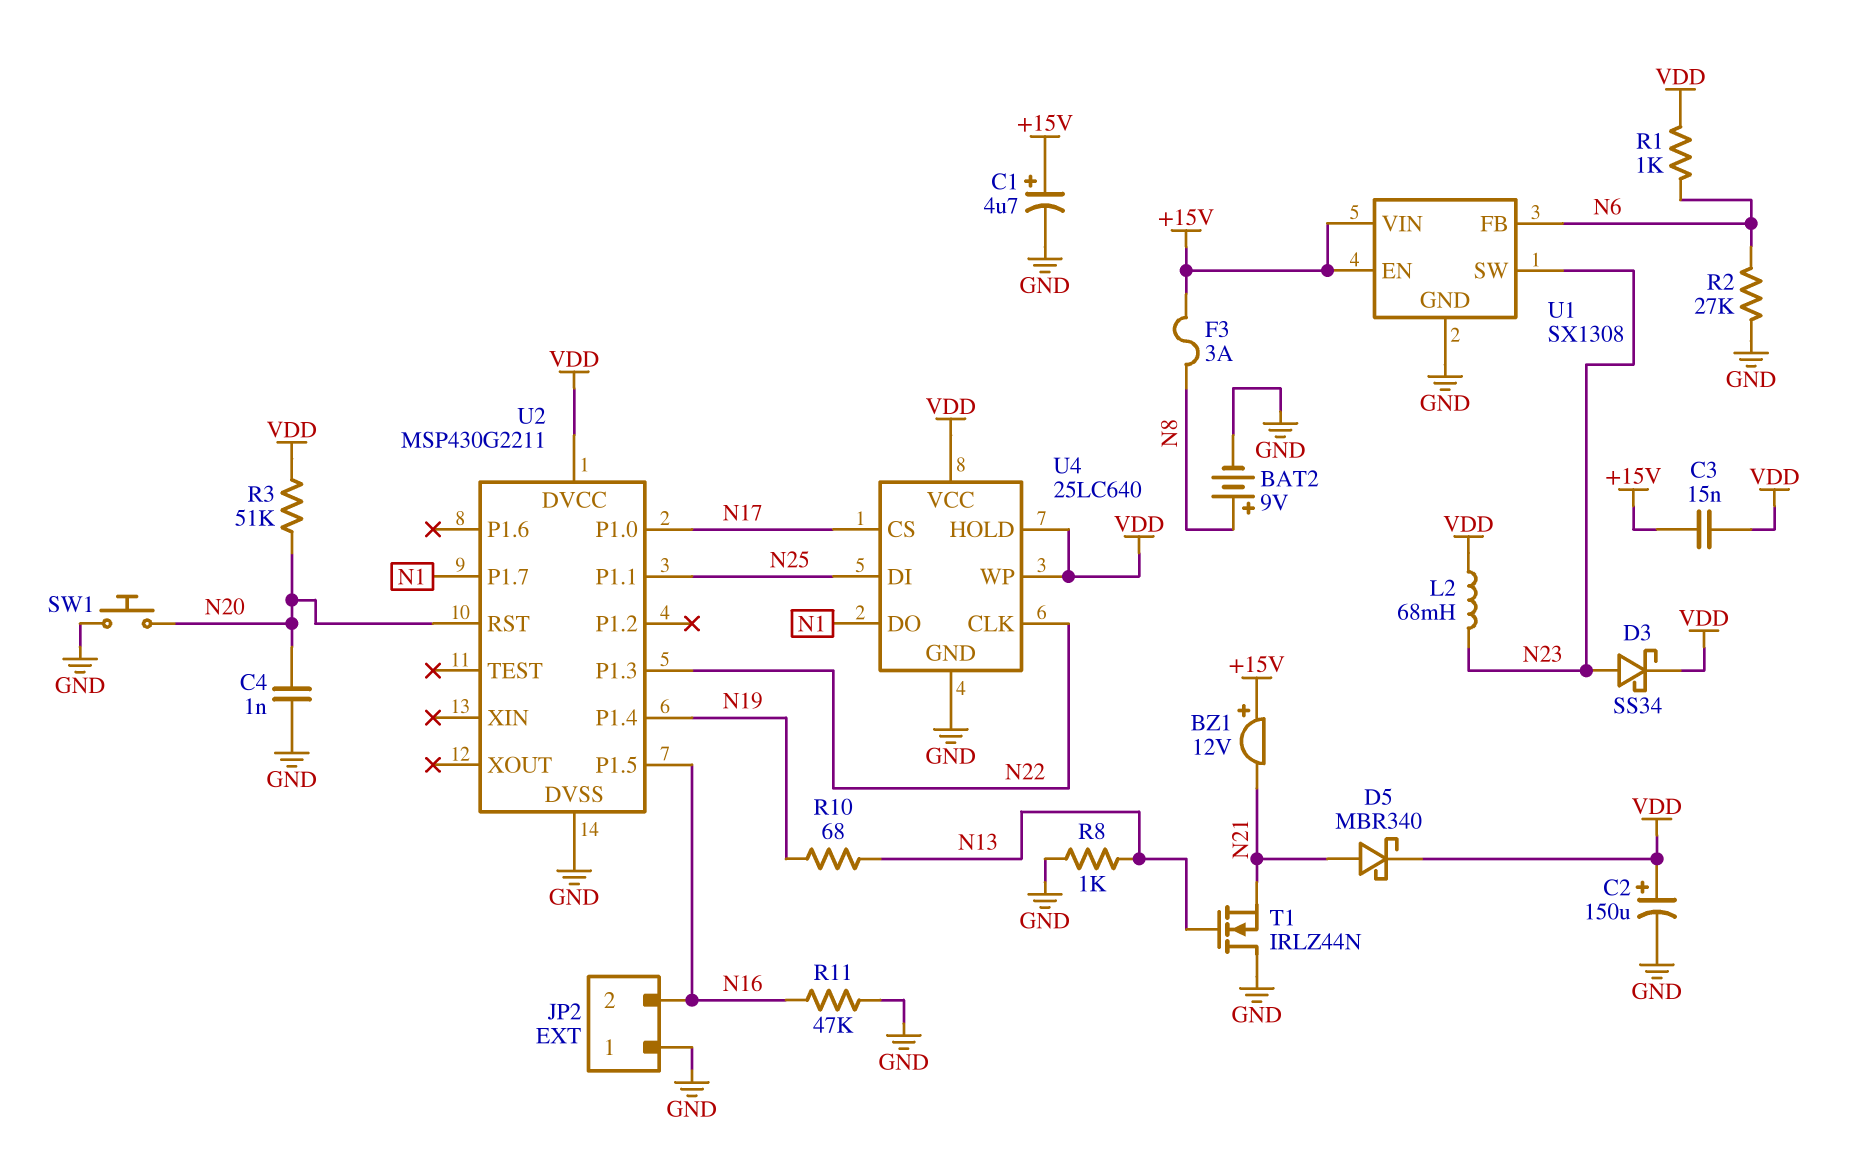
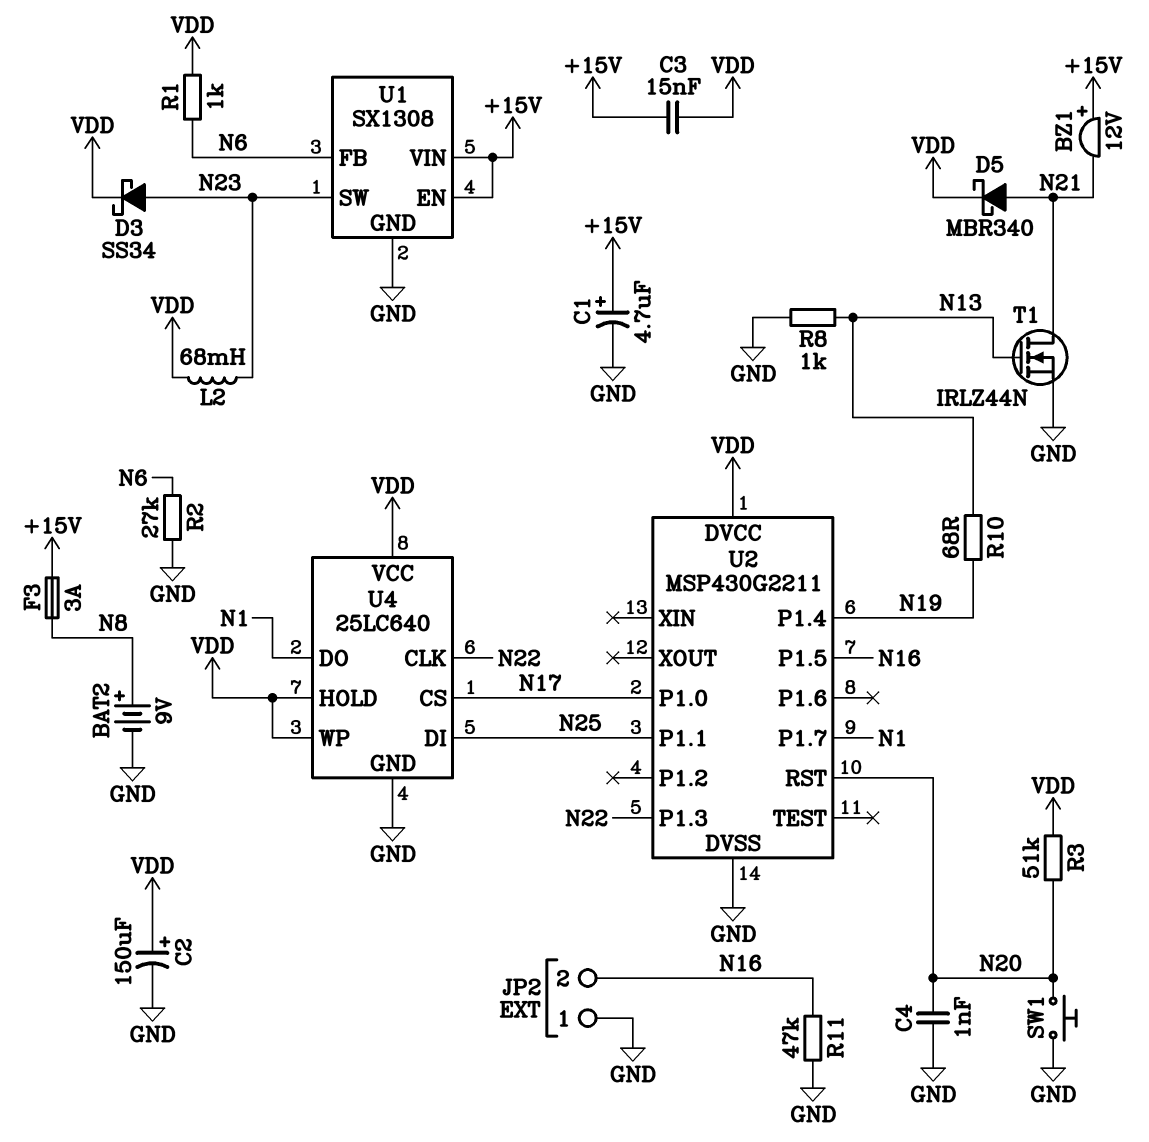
T1: NMOS IRLZ44N (G N13, D GND, S N21) -> NMOS IRLZ44N (G N13, D N21, S GND)

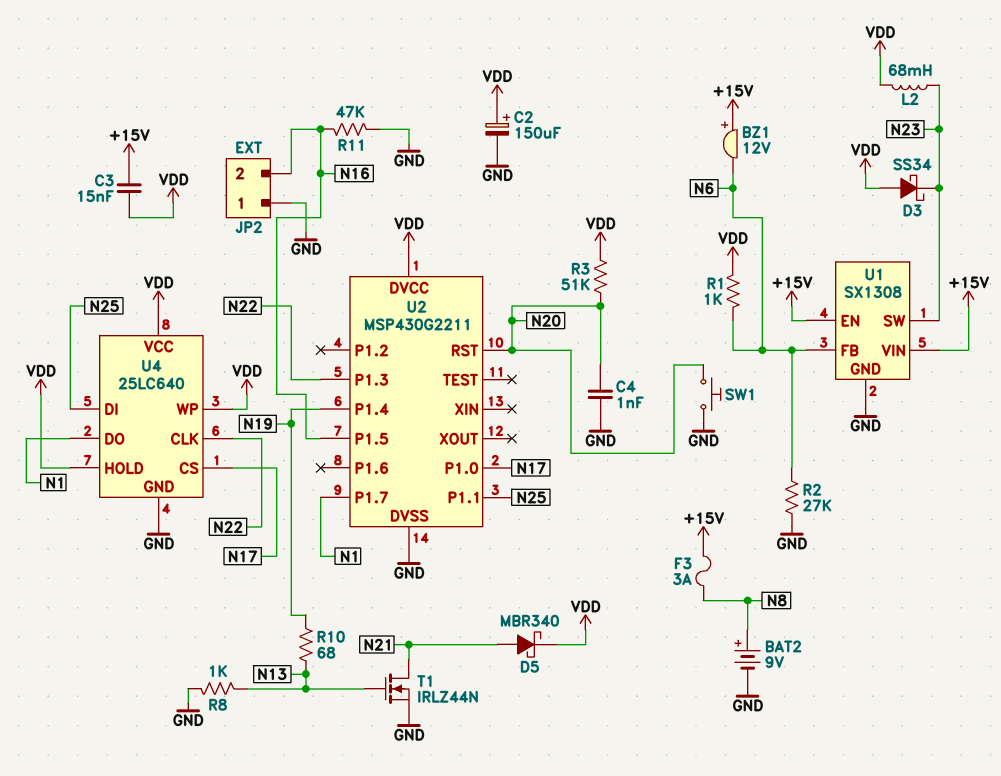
BZ1: buzzer 12V (plus +15V, minus N21) -> buzzer 12V (plus +15V, minus N6)
C1: 4.7uF (plus +15V, minus GND) -> none
D3: schottky SS34 (A N23, K VDD) -> schottky SS34 (A VDD, K N23)

